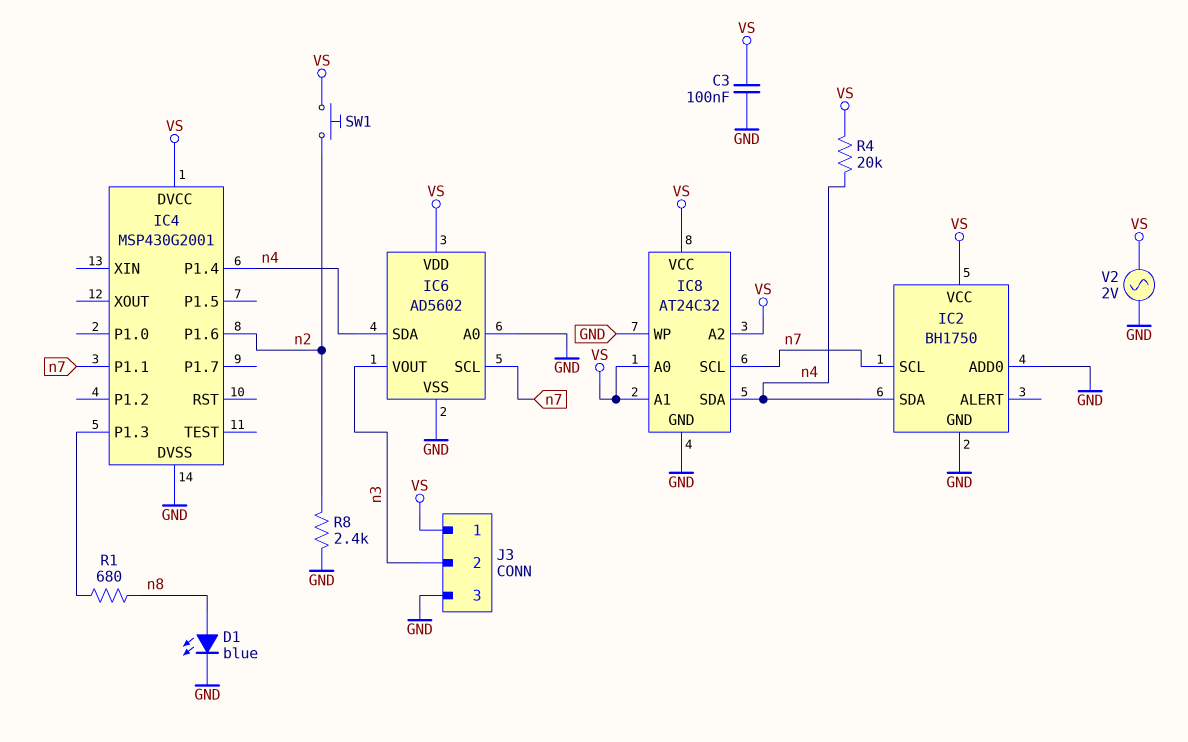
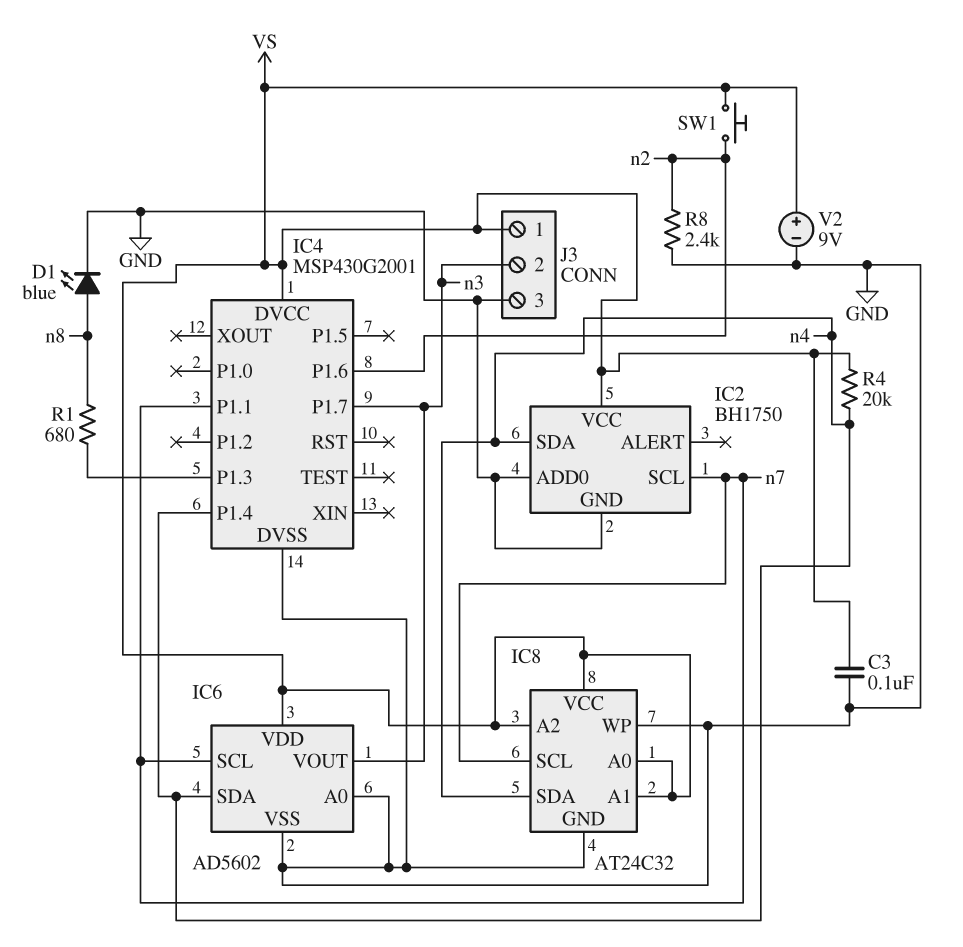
IC4 pin P1.7: none -> n3
V2: AC 2V (GND, VS) -> 9V (plus VS, minus GND)

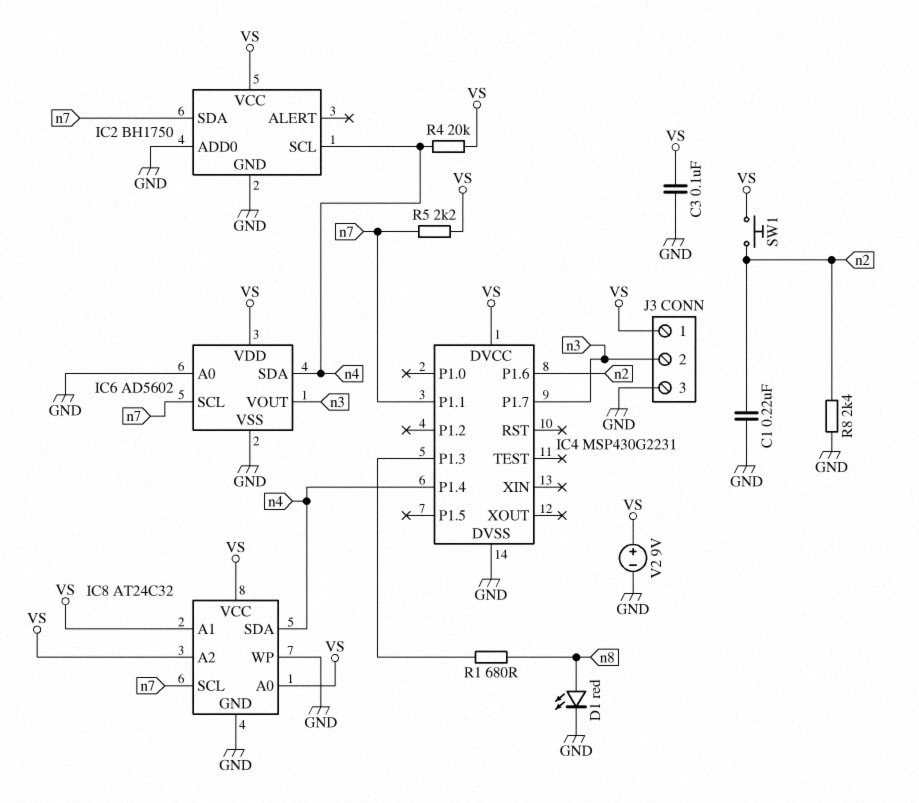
C1: none -> 220nF (GND, n2)
D1: LED blue (A n8, K GND) -> LED red (A n8, K GND)
IC2 pin SCL: n7 -> n4
IC2 pin SDA: n4 -> n7
IC4: MSP430G2001 -> MSP430G2231
R5: none -> 2.2k (VS, n7)

